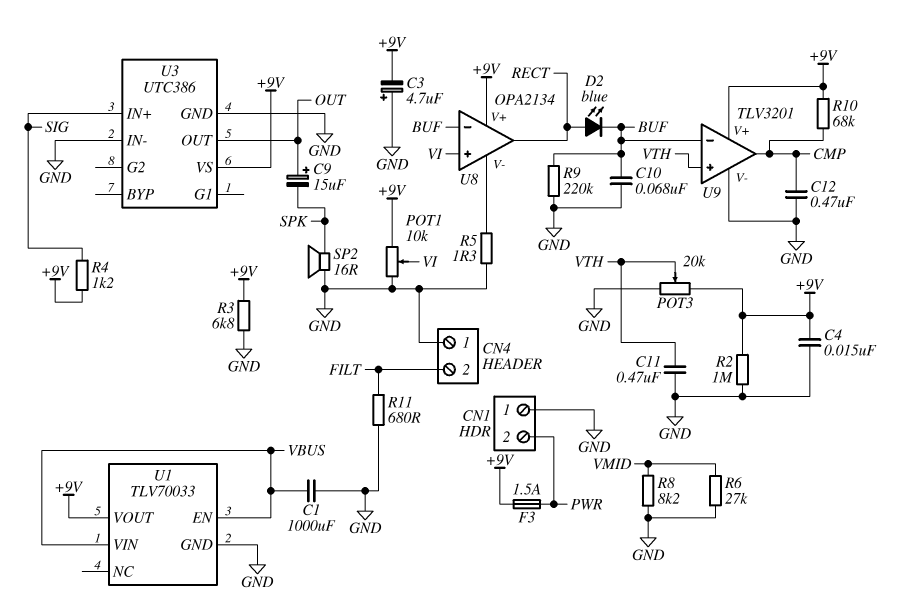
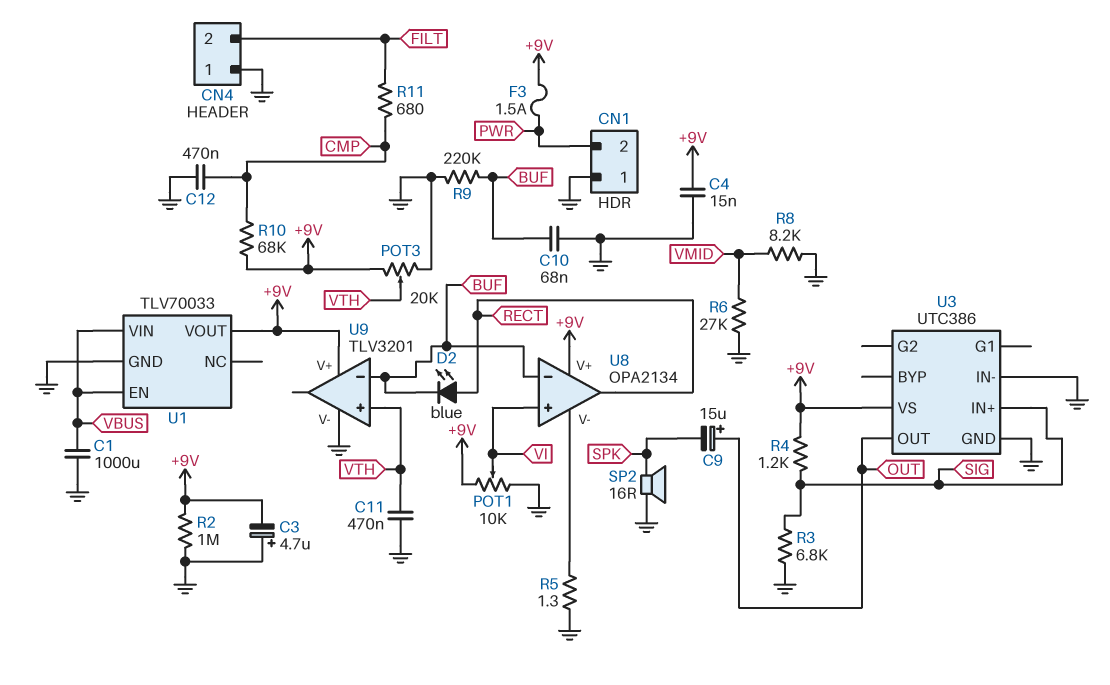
R3: 6.8k (+9V, GND) -> 6.8k (GND, SIG)
R11: 680 (FILT, GND) -> 680 (CMP, FILT)
U9 pin out: CMP -> none

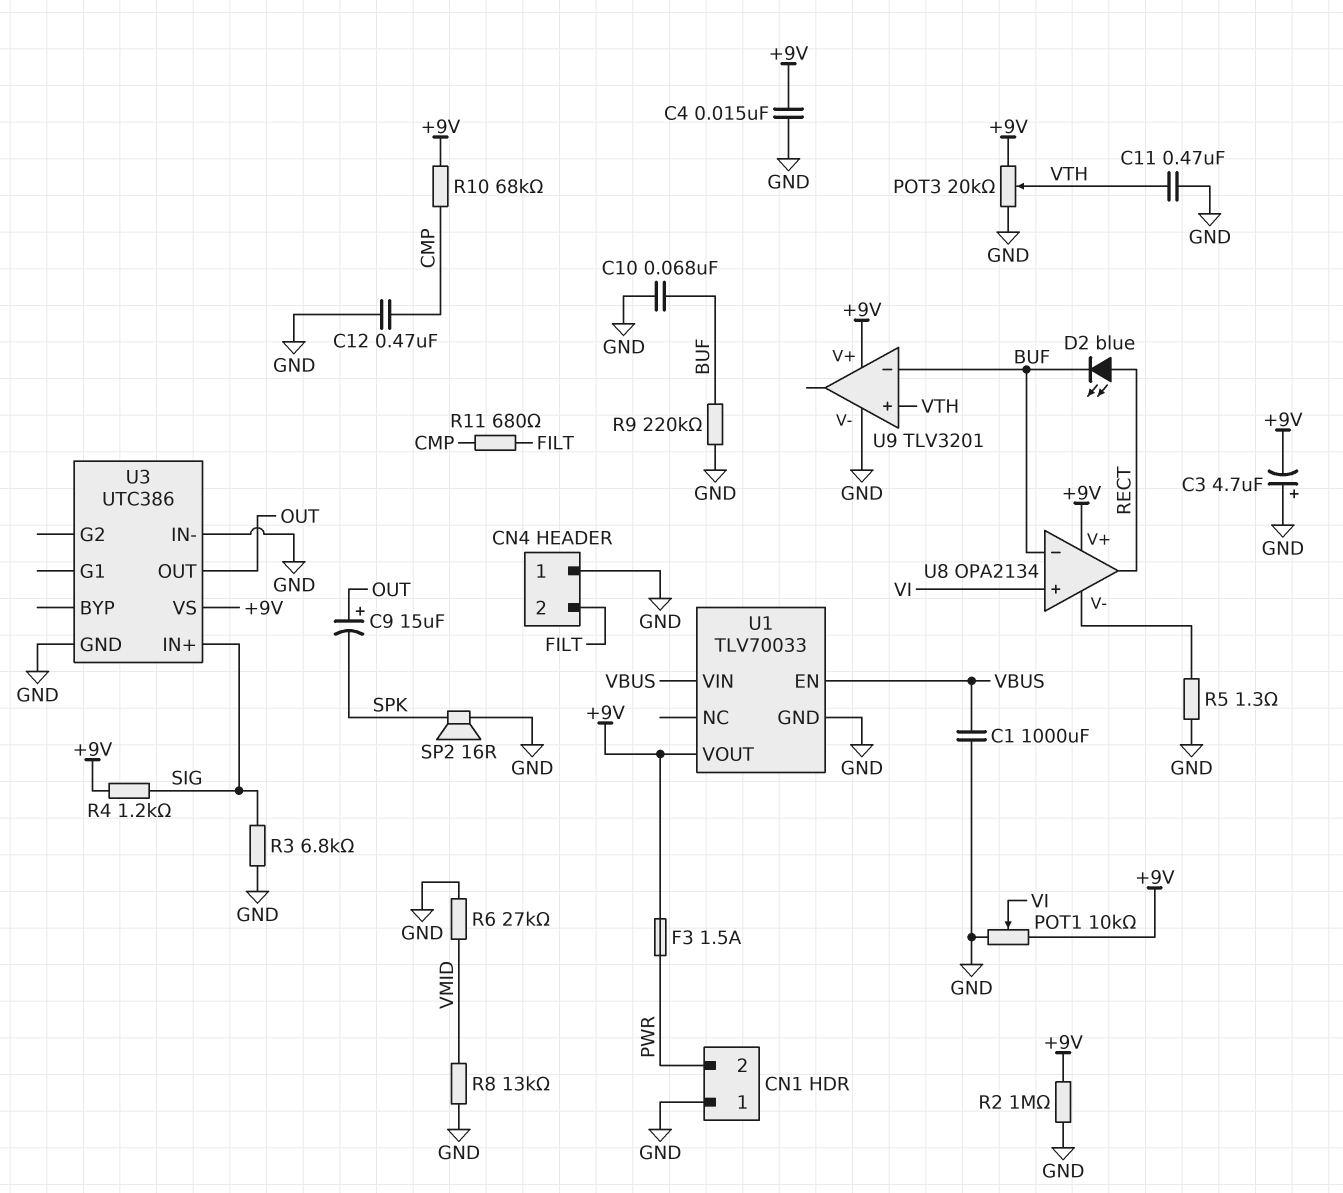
R8: 8.2k (GND, VMID) -> 13k (GND, VMID)

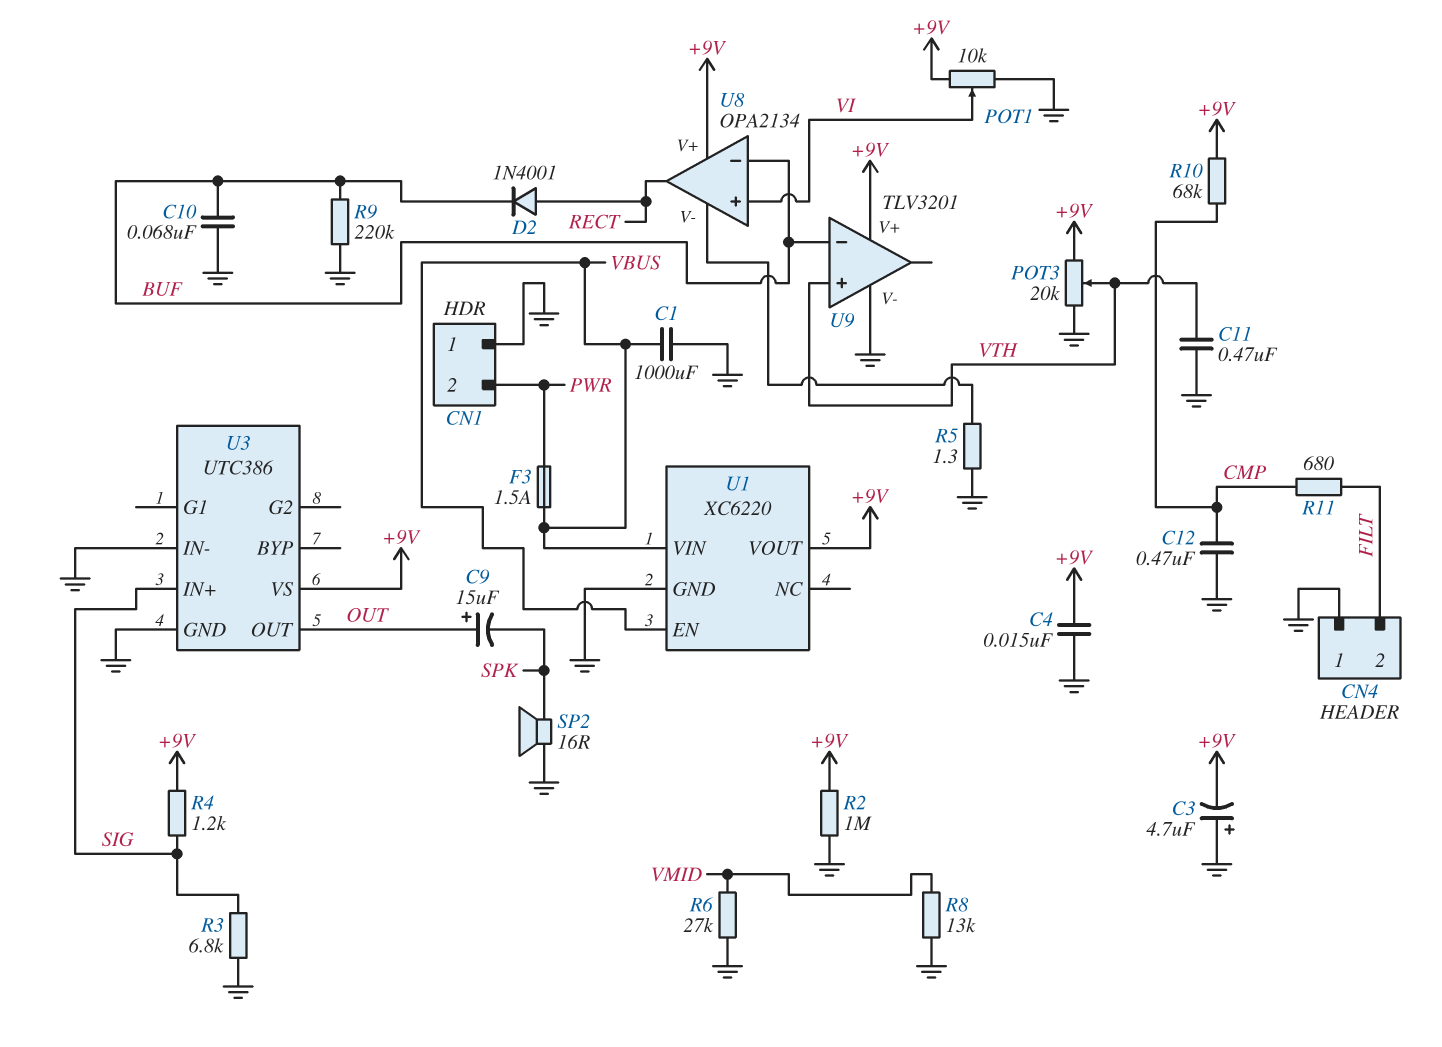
D2: LED blue (A RECT, K BUF) -> diode 1N4001 (A RECT, K BUF)
F3: 1.5A (+9V, PWR) -> 1.5A (PWR, VBUS)
U1: TLV70033 -> XC6220

